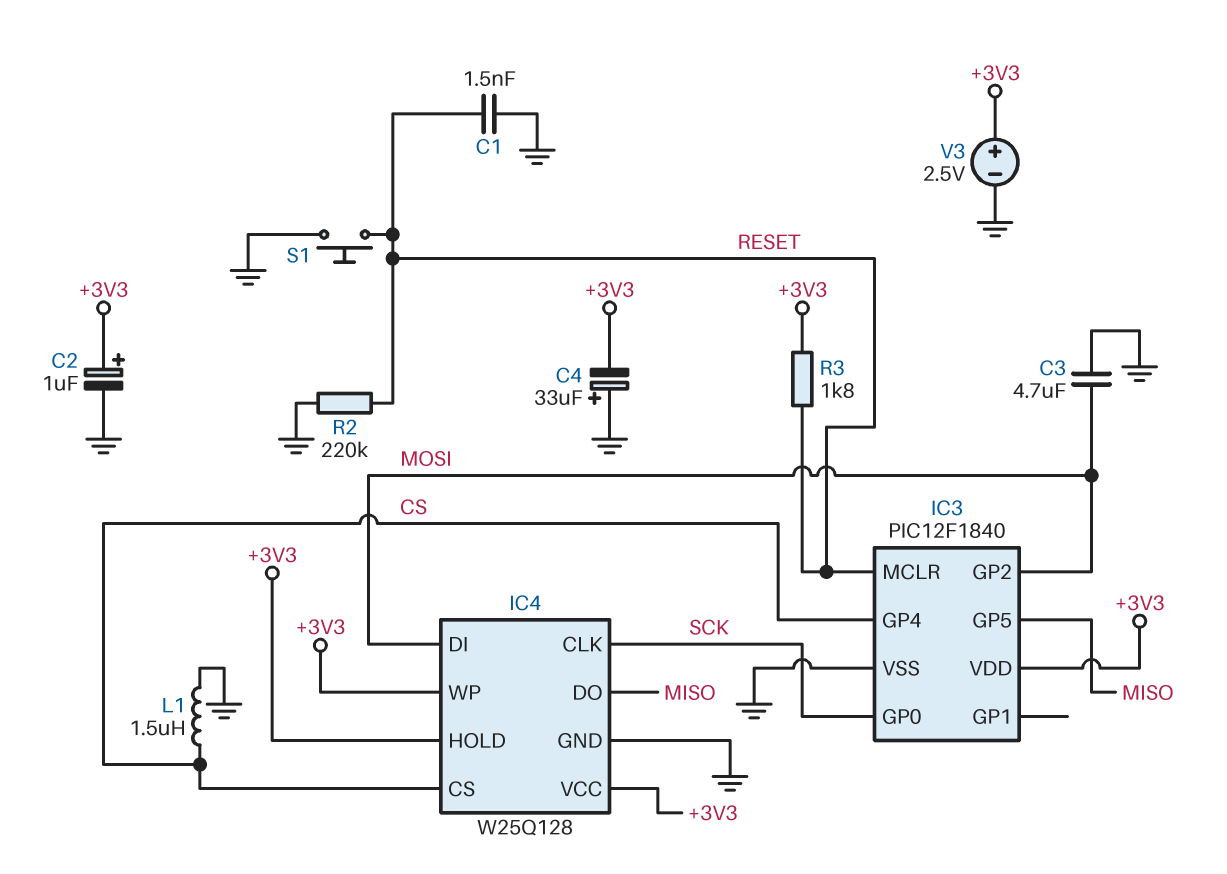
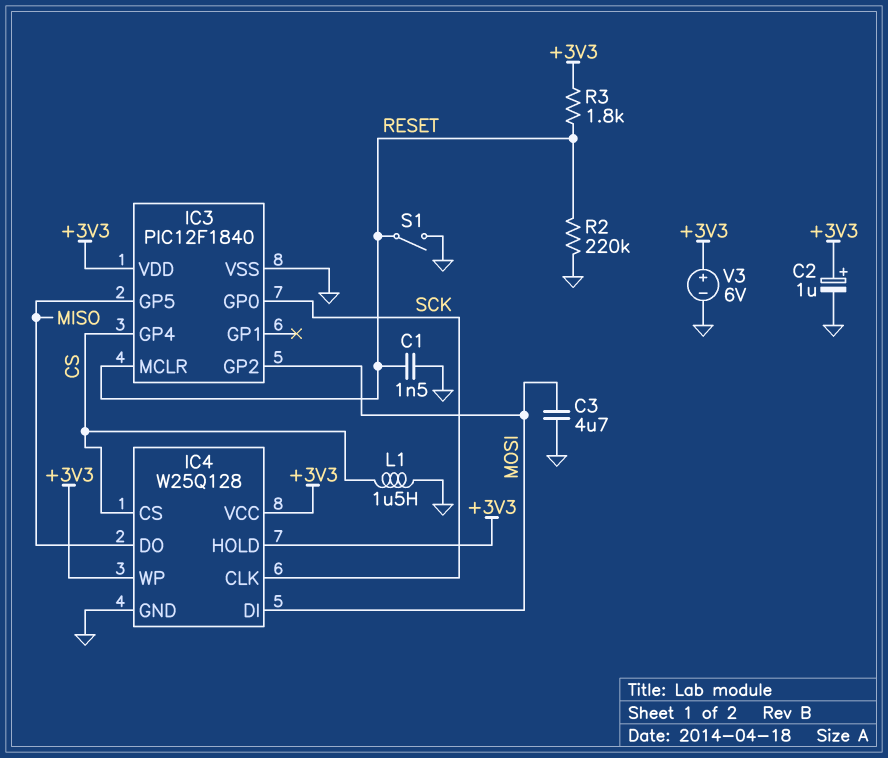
C4: 33uF (plus GND, minus +3V3) -> none
S1: button (GND, RESET) -> switch (GND, RESET)
V3: 2.5V (plus +3V3, minus GND) -> 6V (plus +3V3, minus GND)

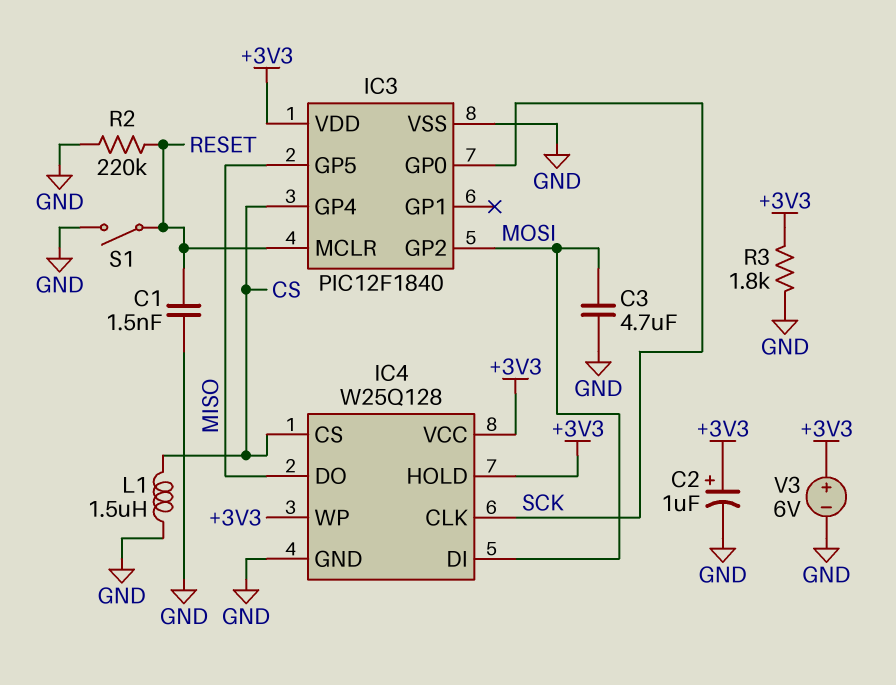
R3: 1.8k (+3V3, RESET) -> 1.8k (+3V3, GND)

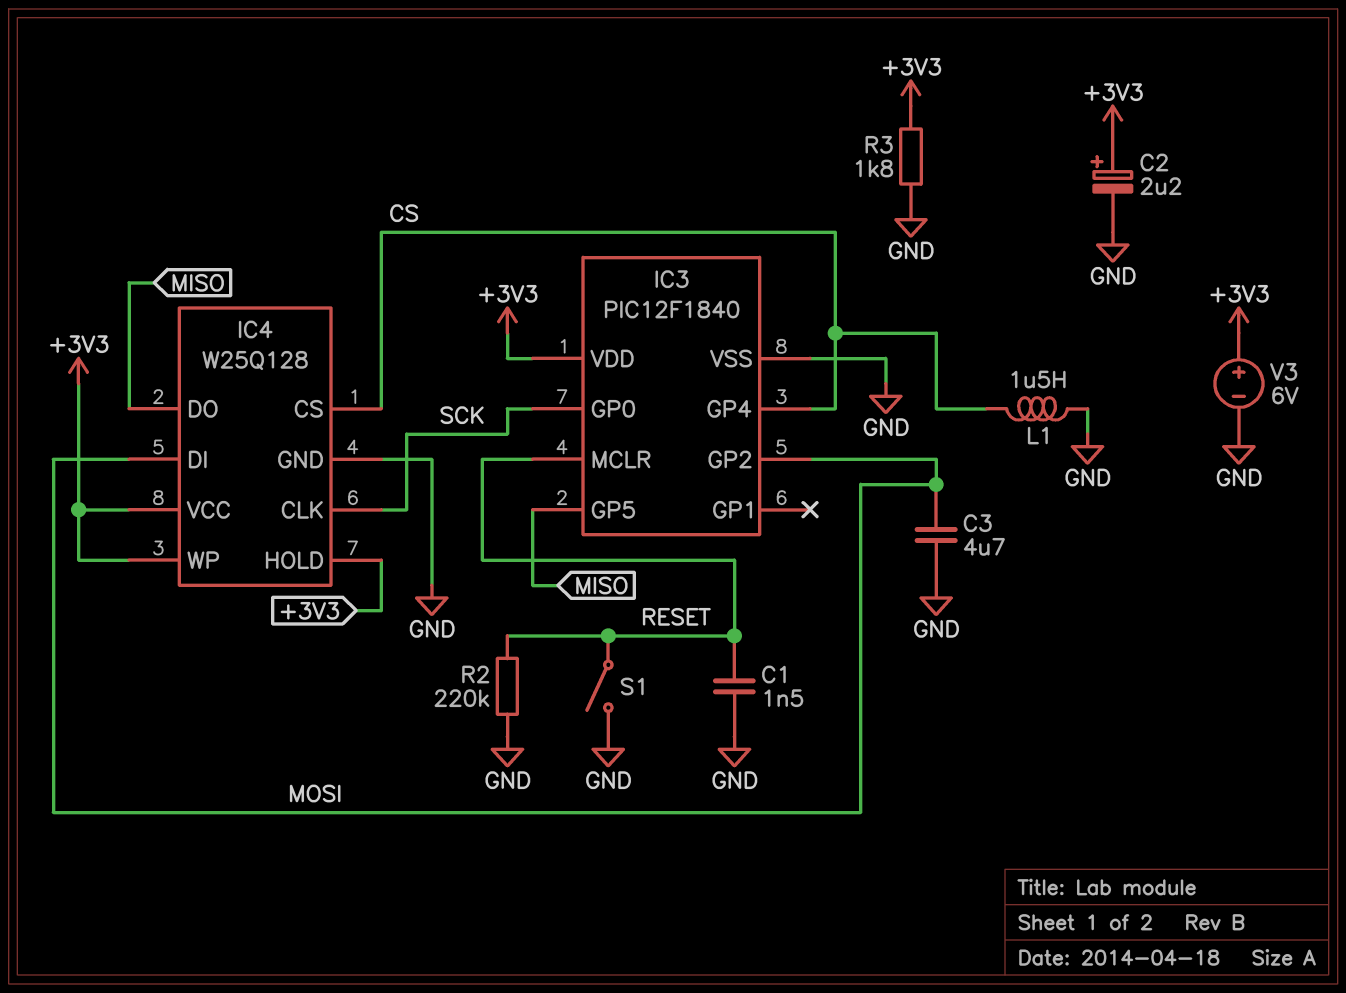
C2: 1uF (plus +3V3, minus GND) -> 2.2uF (plus +3V3, minus GND)

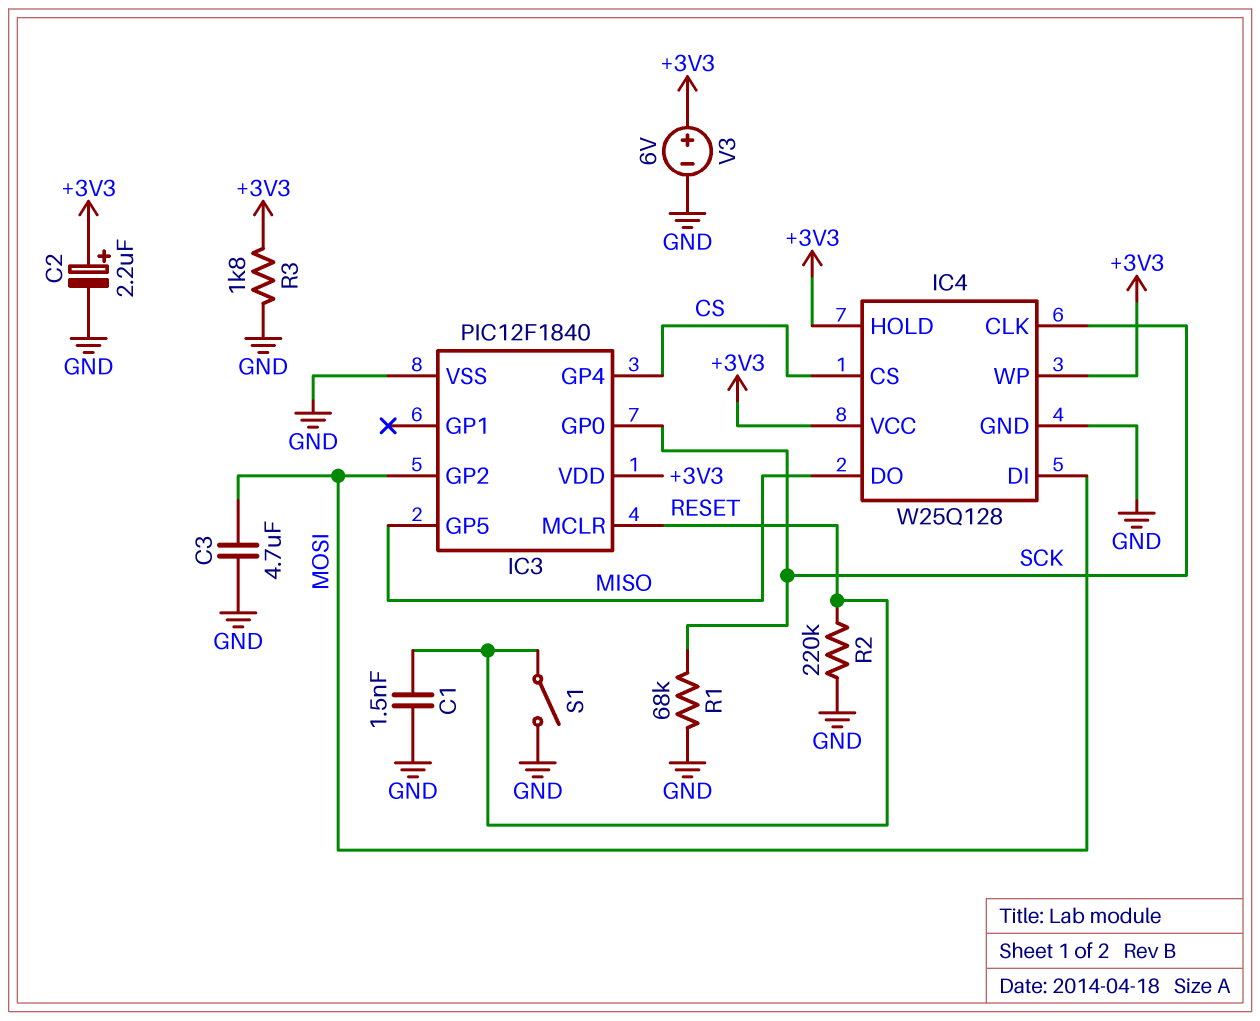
L1: 1.5uH (CS, GND) -> none
R1: none -> 68k (GND, SCK)

